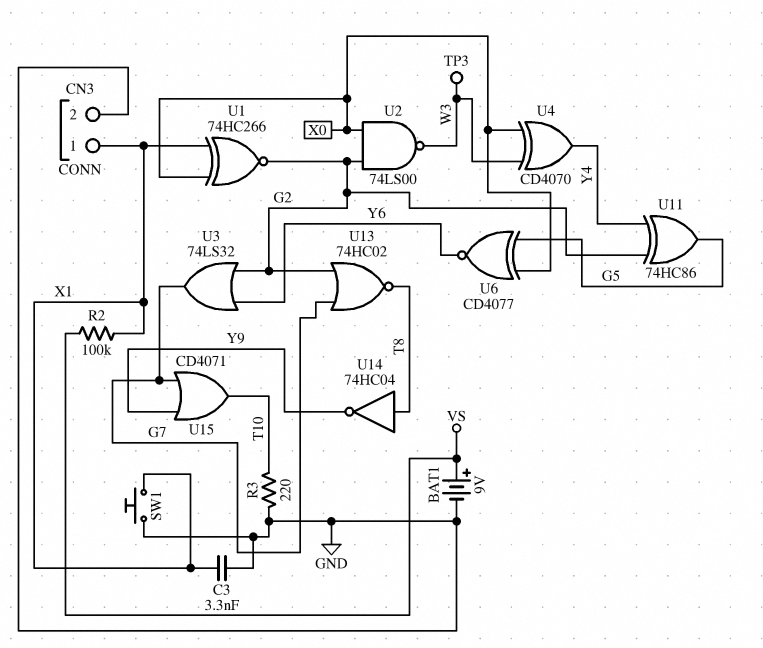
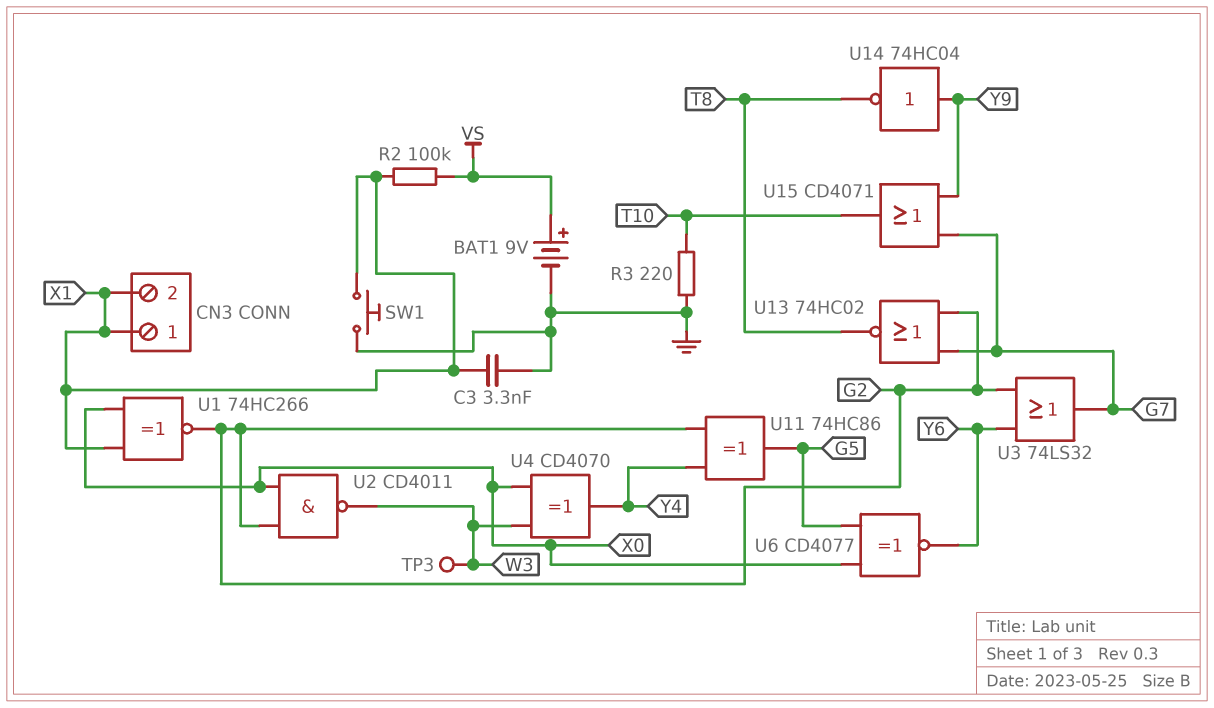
CN3 pin 2: GND -> X1
U2: NAND 74LS00 (in G2, in X0, out W3) -> NAND CD4011 (in G2, in X0, out W3)
U14: NOT 74HC04 (in T8, out Y9) -> NOT 74HC04 (in Y9, out T8)

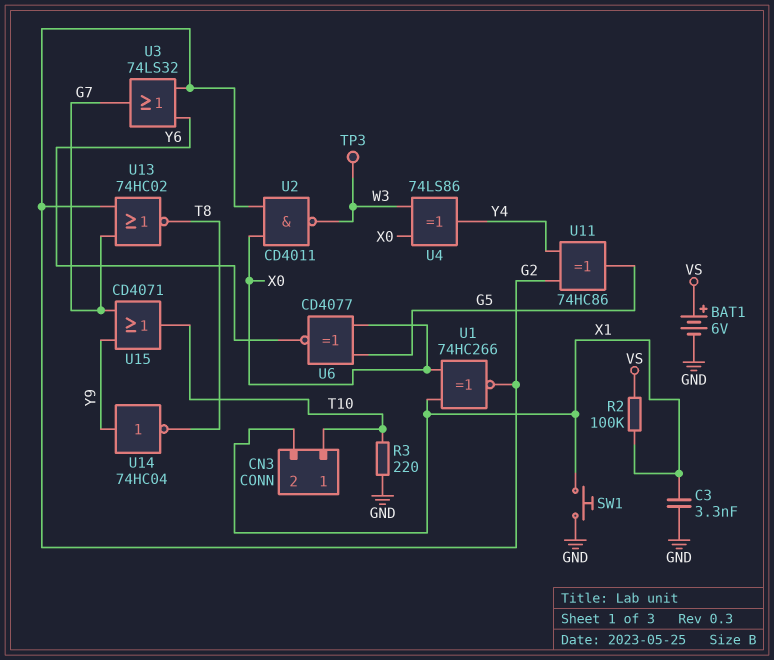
BAT1: 9V (plus VS, minus GND) -> 6V (plus VS, minus GND)
CN3 pin 1: X1 -> T10
U4: XOR CD4070 (in W3, in X0, out Y4) -> XOR 74LS86 (in W3, in X0, out Y4)

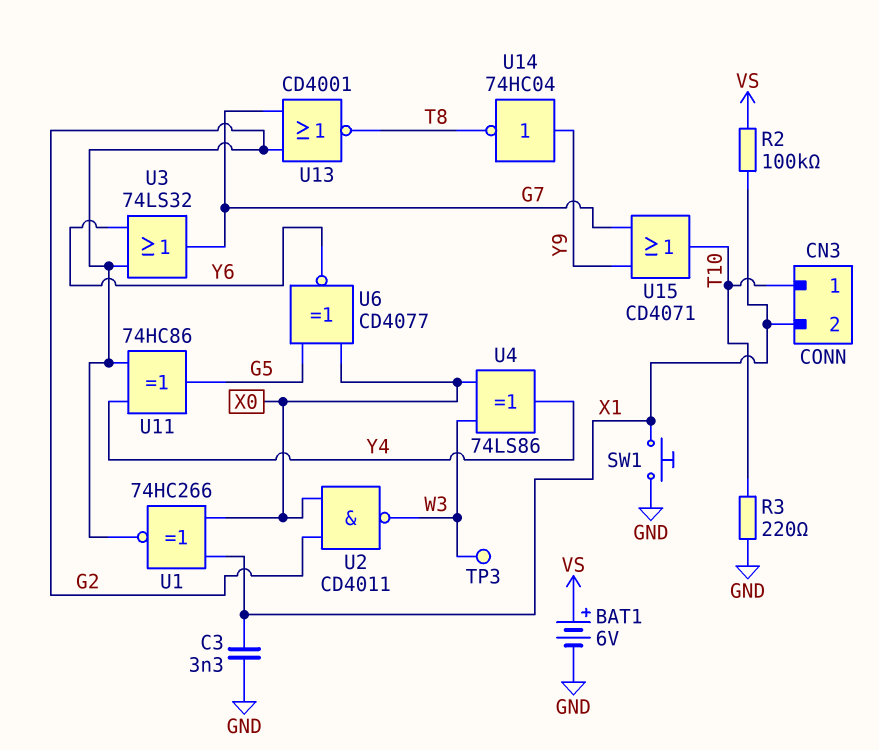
U13: NOR 74HC02 (in G2, in G7, out T8) -> NOR CD4001 (in G2, in G7, out T8)

